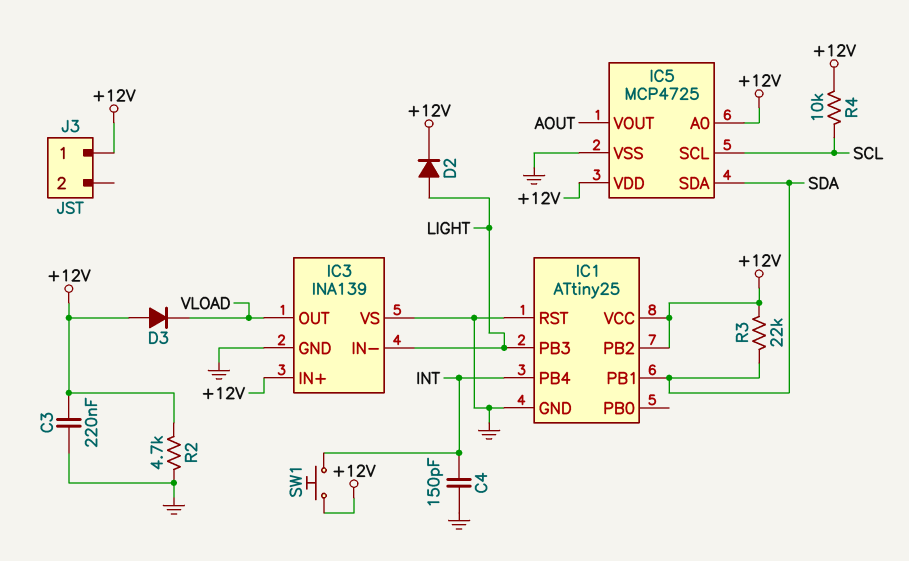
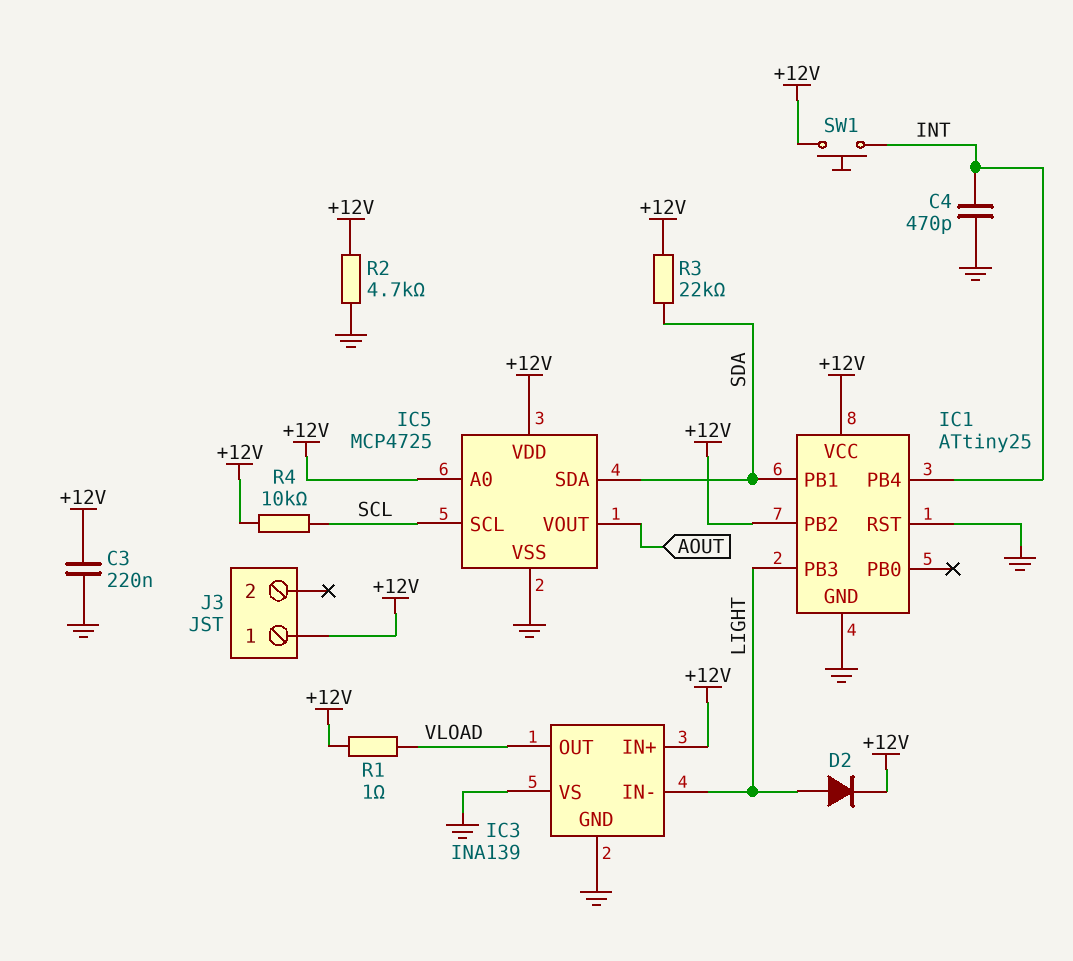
C4: 150pF (GND, INT) -> 470pF (GND, INT)
D3: diode (A +12V, K VLOAD) -> none
R1: none -> 1 (+12V, VLOAD)

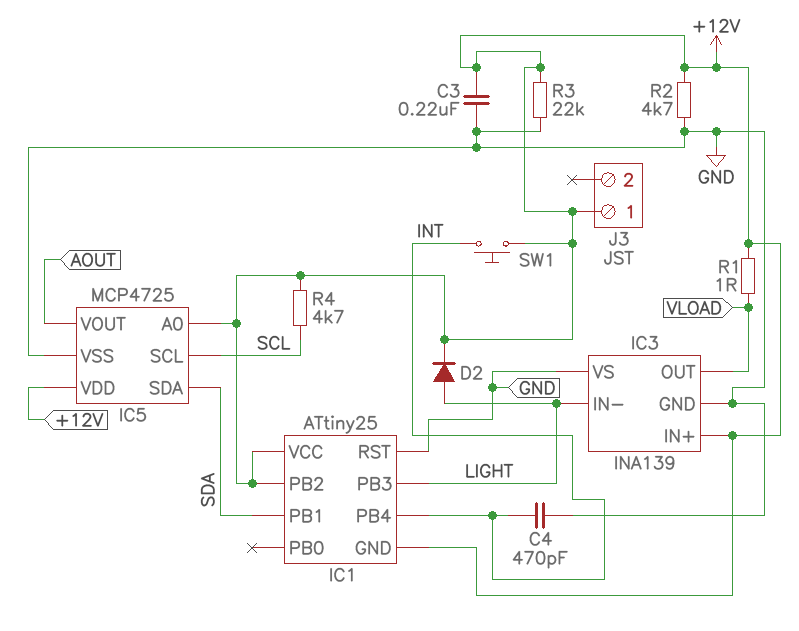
IC1 pin GND: GND -> +12V
R3: 22k (+12V, SDA) -> 22k (+12V, GND)
R4: 10k (+12V, SCL) -> 4.7k (+12V, SCL)

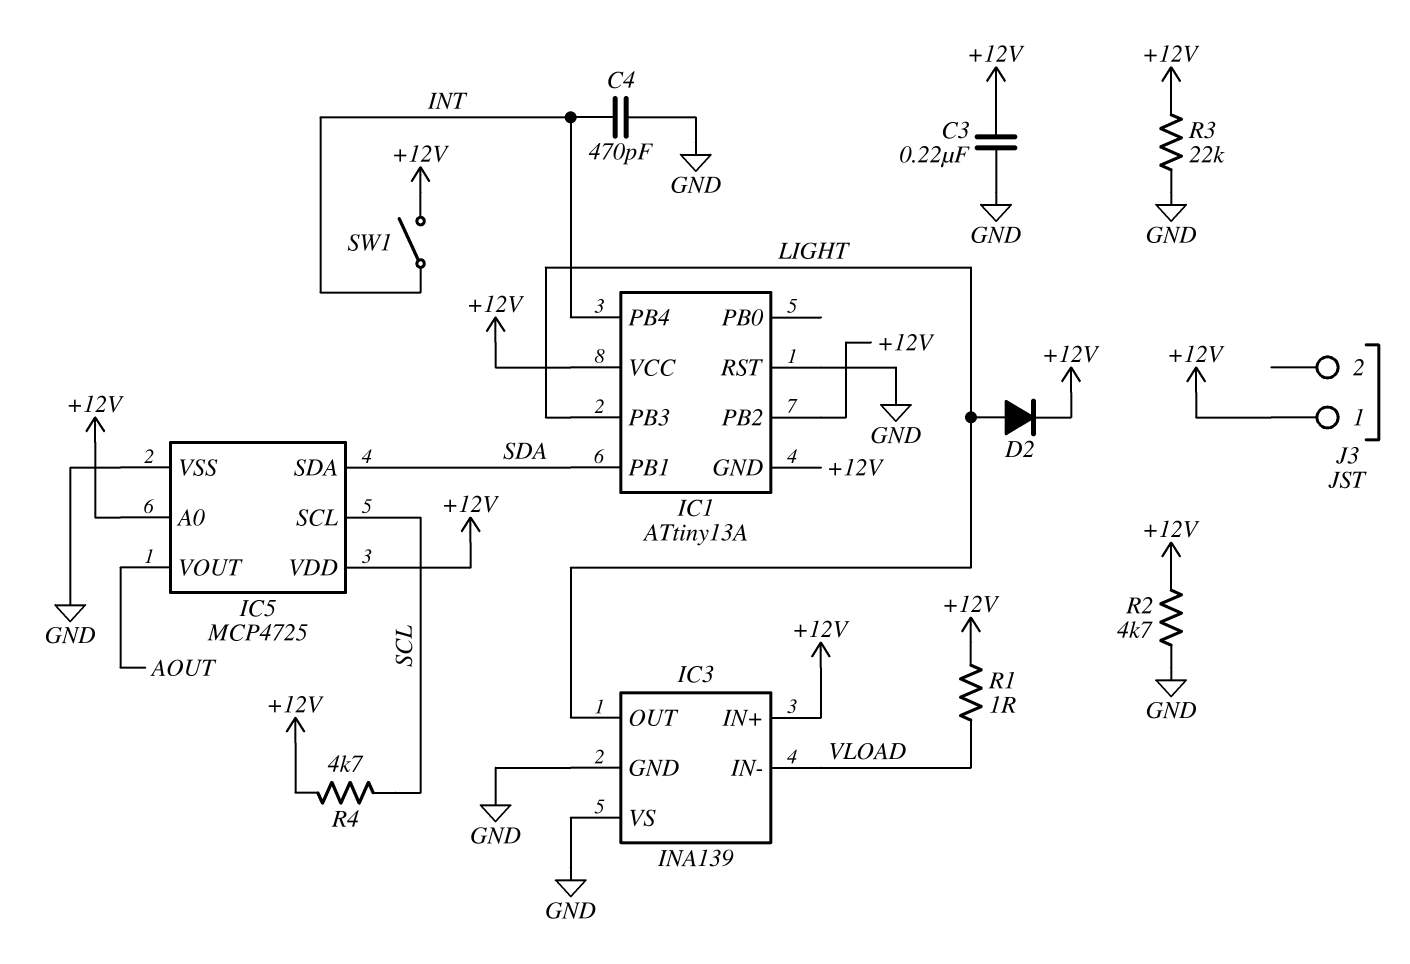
IC1: ATtiny25 -> ATtiny13A
IC3 pin IN-: LIGHT -> VLOAD
IC3 pin OUT: VLOAD -> LIGHT
SW1: button (+12V, INT) -> switch (+12V, INT)

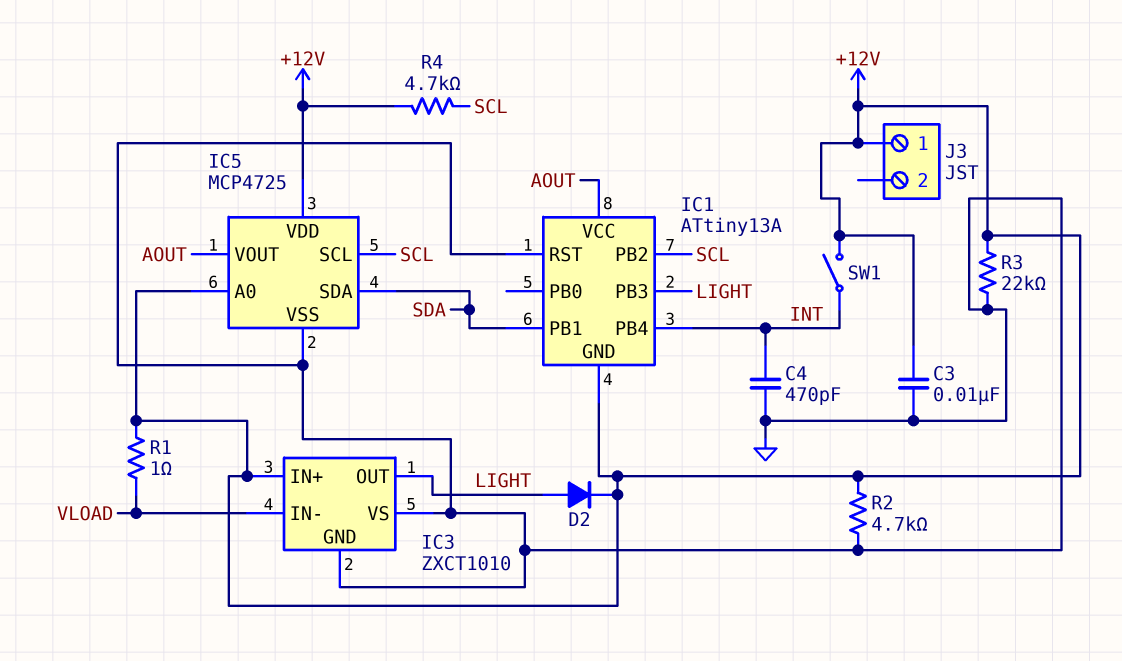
C3: 220nF (+12V, GND) -> 10nF (+12V, GND)
IC1 pin PB2: +12V -> SCL
IC1 pin VCC: +12V -> AOUT
IC3: INA139 -> ZXCT1010

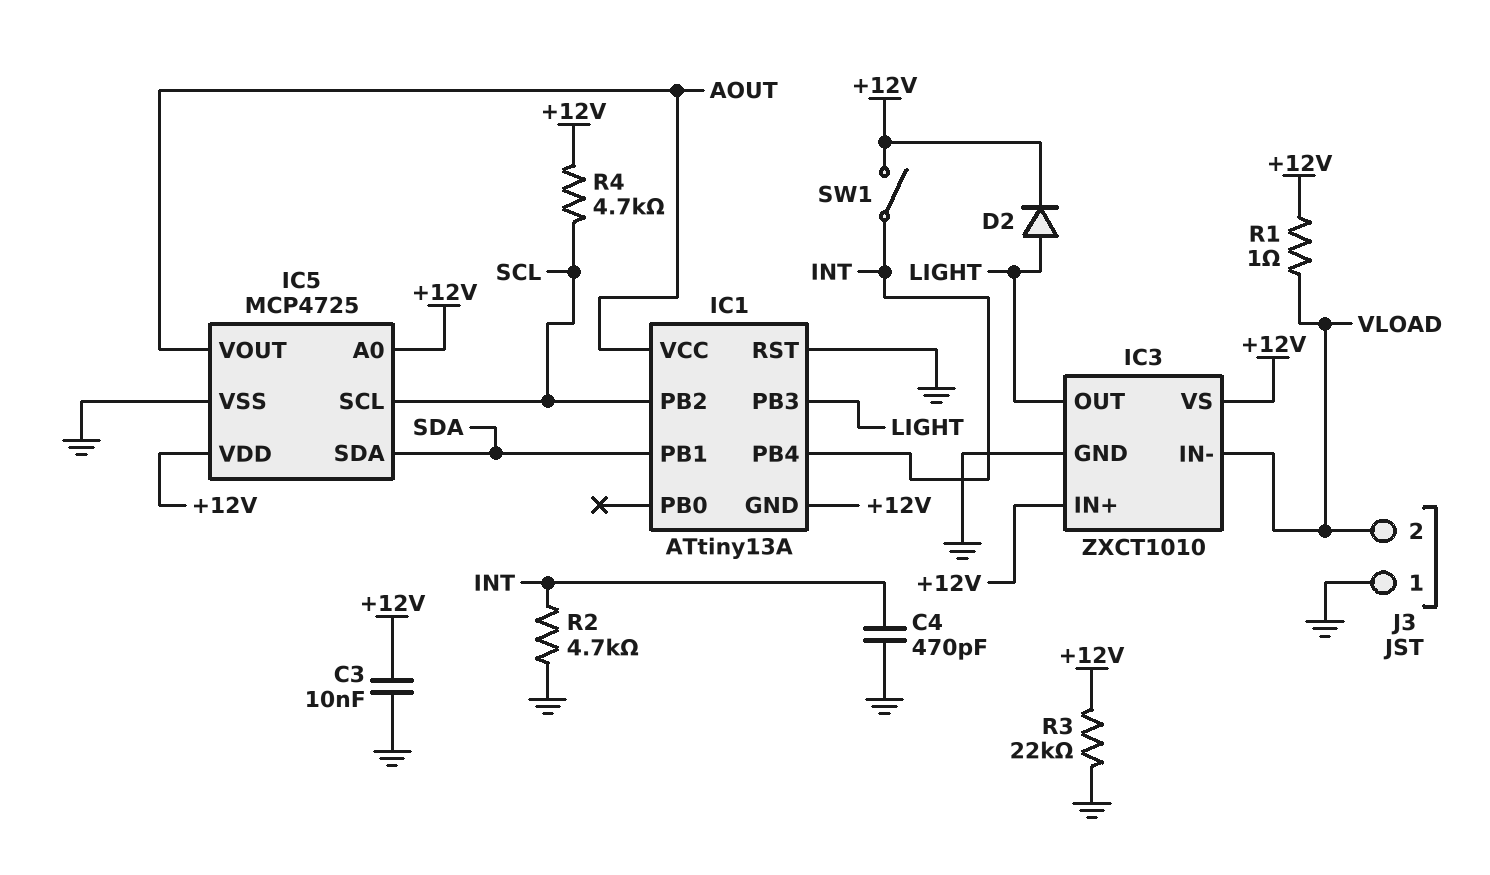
IC3 pin VS: GND -> +12V
J3 pin 1: +12V -> GND
J3 pin 2: none -> VLOAD
R2: 4.7k (+12V, GND) -> 4.7k (GND, INT)

